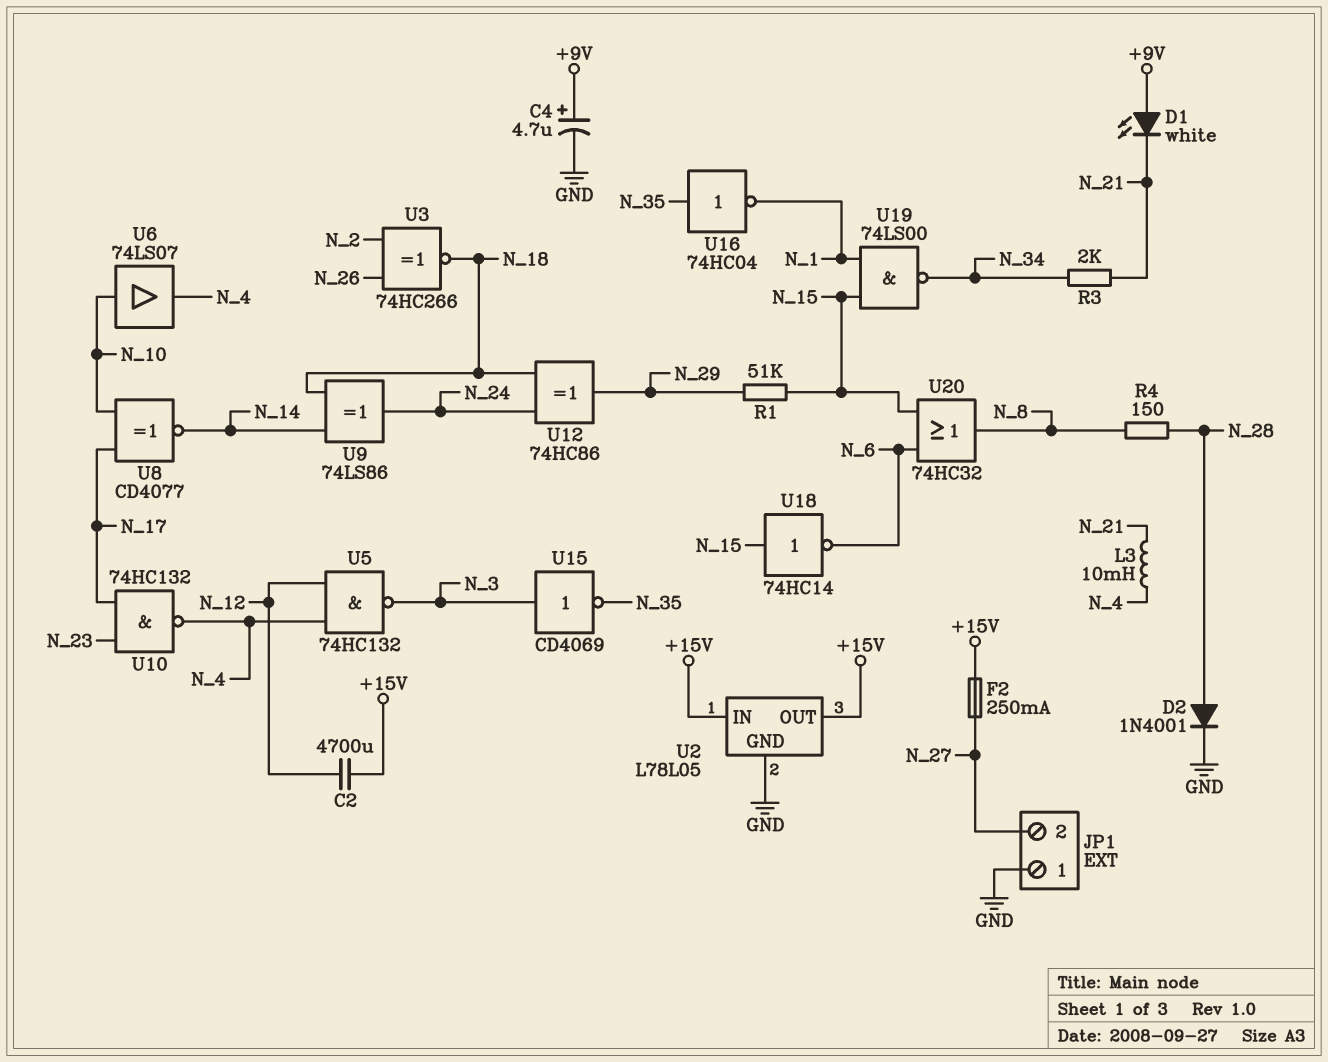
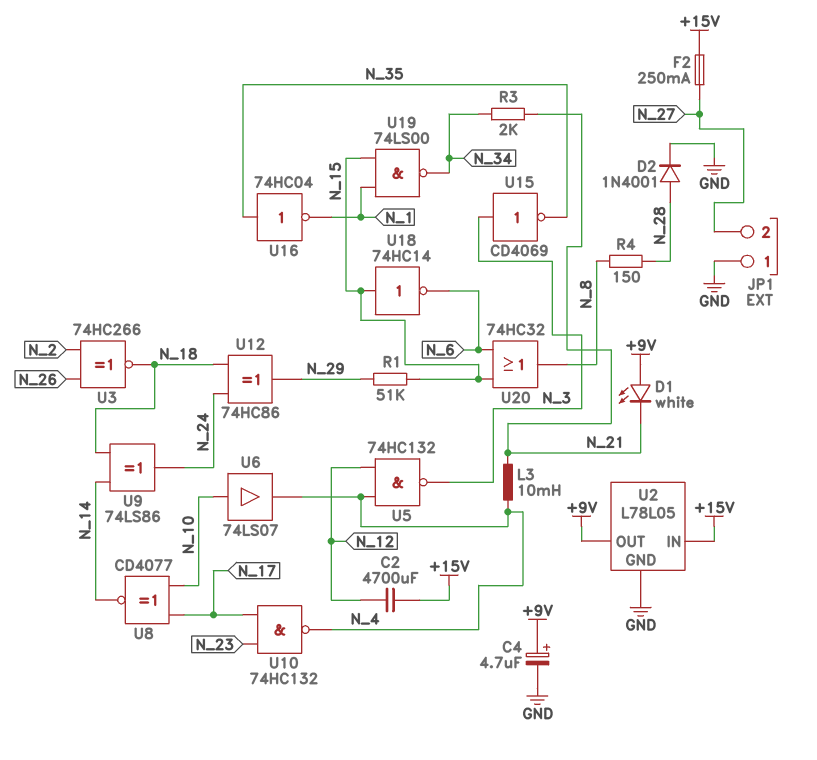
U2 pin OUT: +15V -> +9V

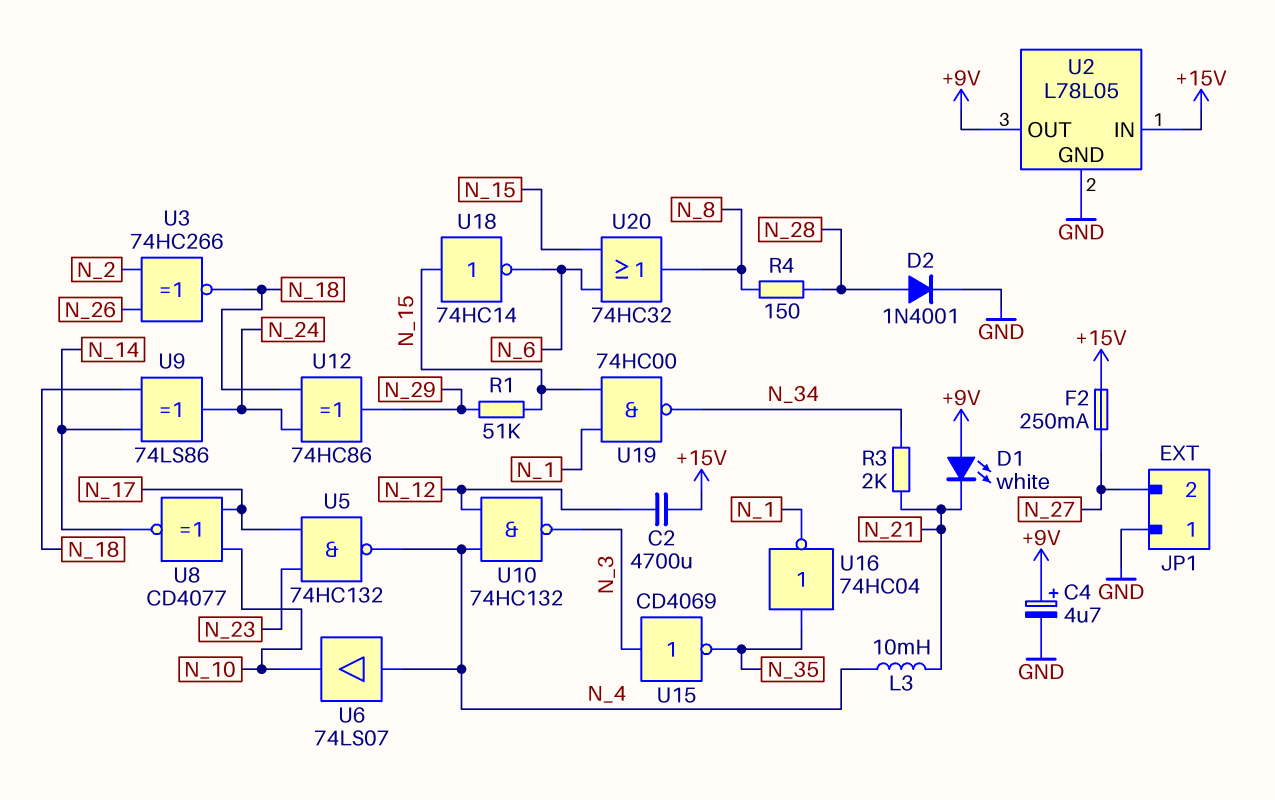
U5: NAND 74HC132 (in N_4, in N_12, out N_3) -> NAND 74HC132 (in N_17, in N_23, out N_4)
U6: buffer 74LS07 (in N_10, out N_4) -> buffer 74LS07 (in N_4, out N_10)
U10: NAND 74HC132 (in N_17, in N_23, out N_4) -> NAND 74HC132 (in N_4, in N_12, out N_3)
U19: NAND 74LS00 (in N_1, in N_15, out N_34) -> NAND 74HC00 (in N_1, in N_15, out N_34)

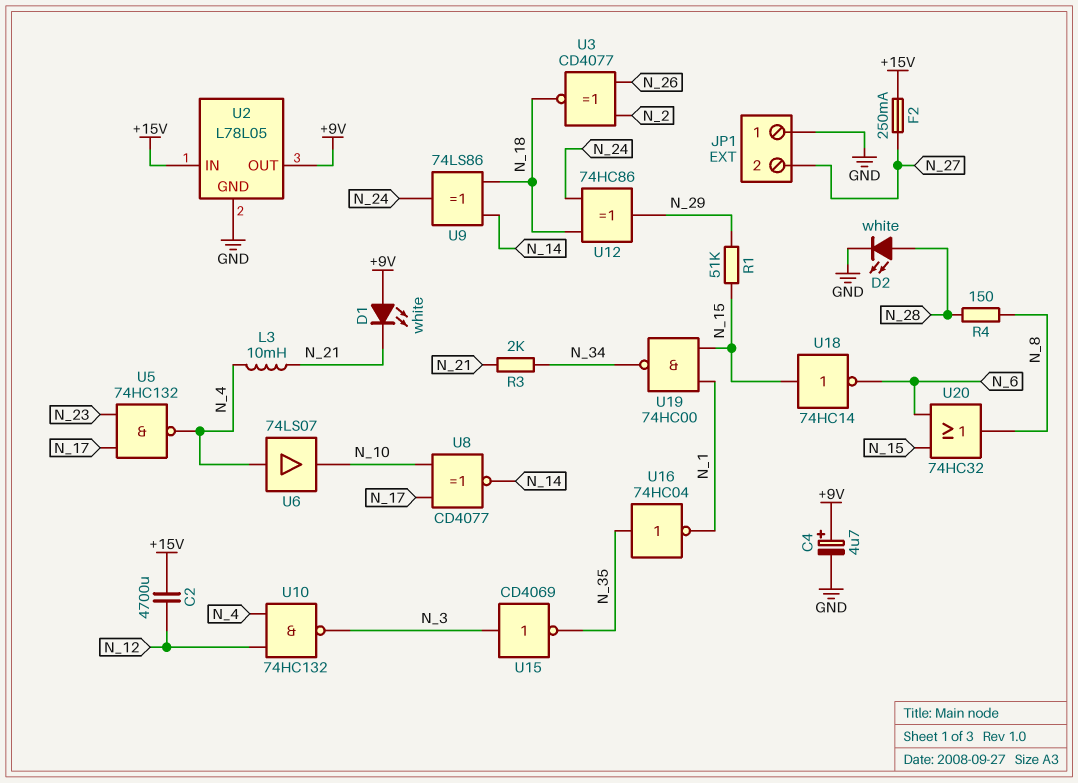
D2: diode 1N4001 (A N_28, K GND) -> LED white (A N_28, K GND)
U3: XNOR 74HC266 (in N_2, in N_26, out N_18) -> XNOR CD4077 (in N_2, in N_26, out N_18)

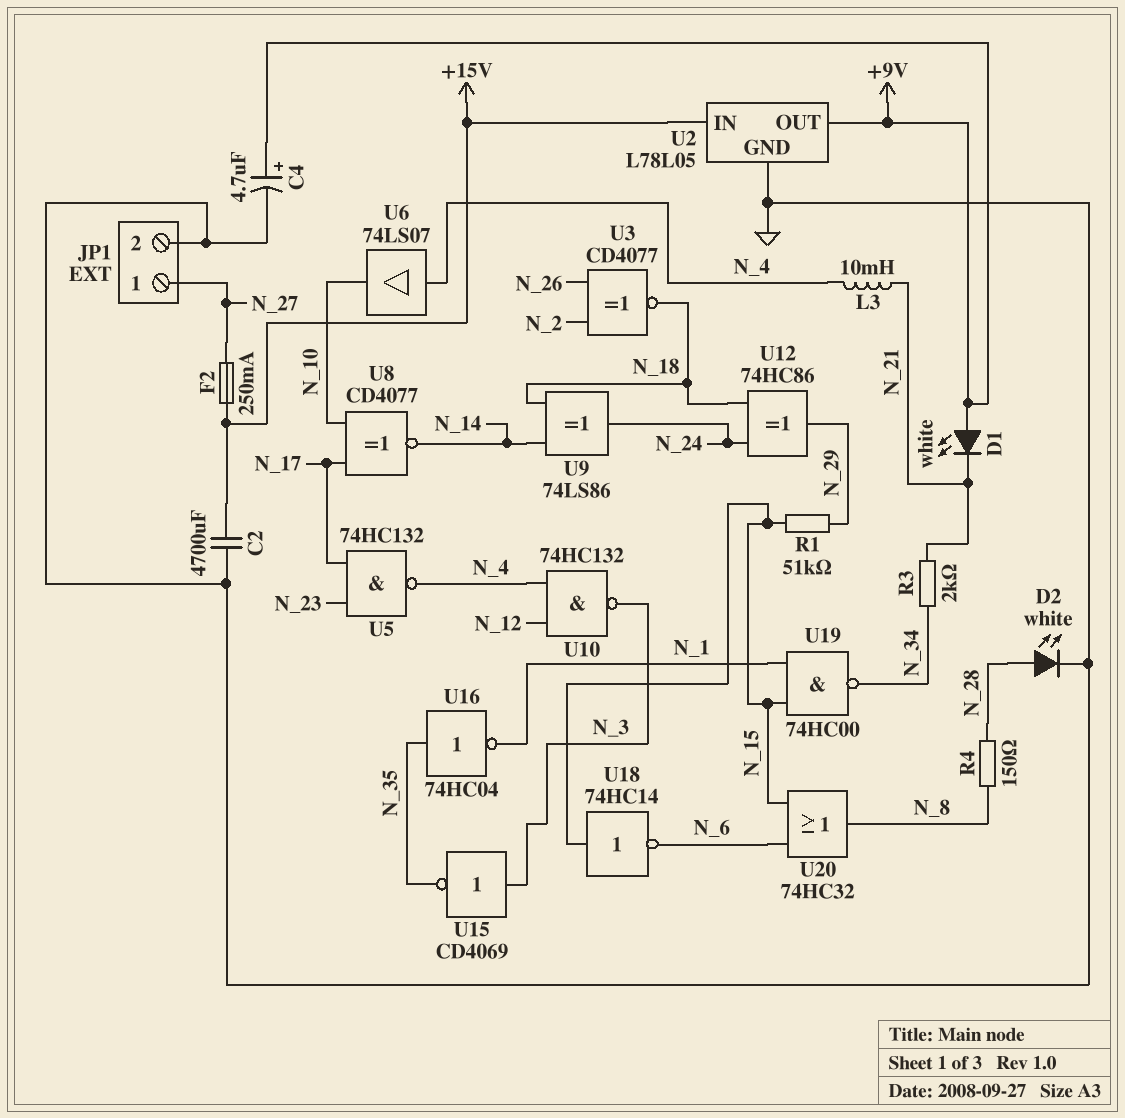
C2: 4700uF (+15V, N_12) -> 4700uF (+15V, GND)
JP1 pin 1: GND -> N_27
JP1 pin 2: N_27 -> GND

